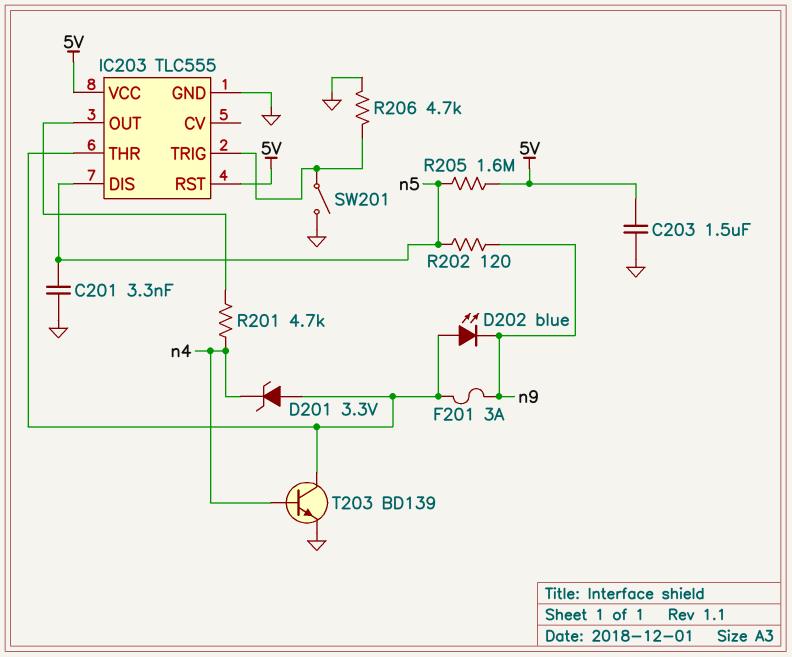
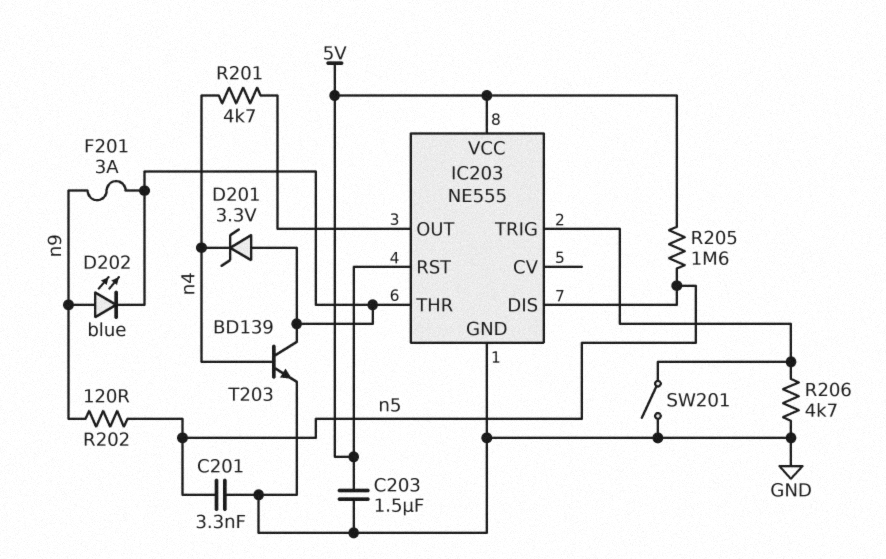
D202: LED blue (A IC203/THR, K n9) -> LED blue (A n9, K IC203/THR)
IC203: TLC555 -> NE555

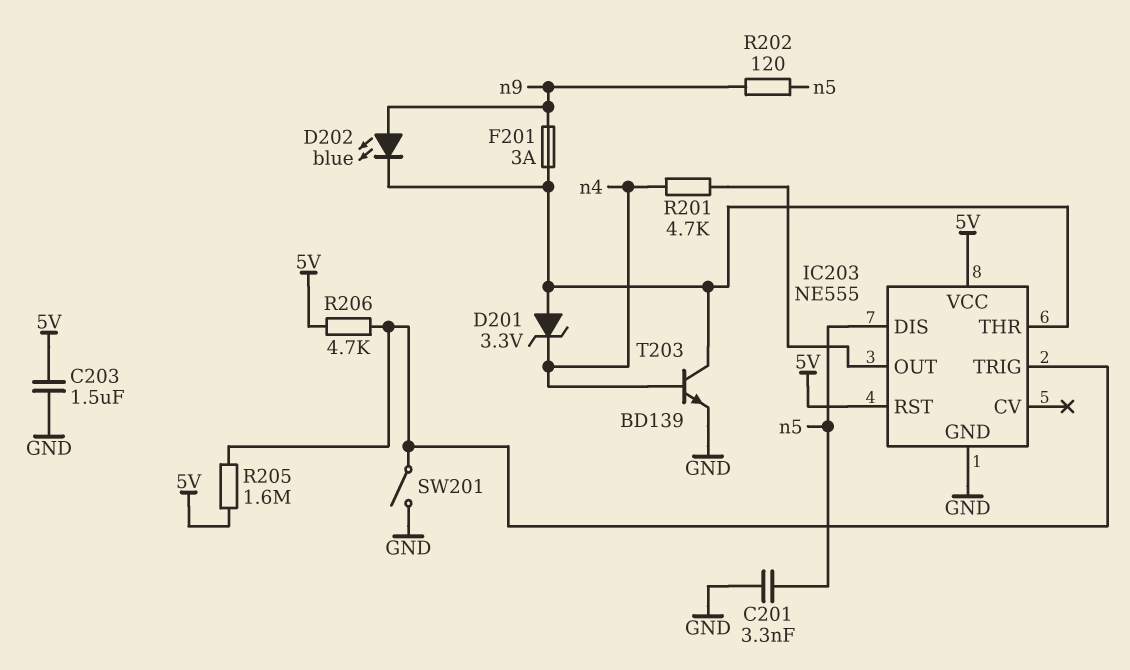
R205: 1.6M (5V, n5) -> 1.6M (5V, IC203/TRIG)
R206: 4.7k (GND, IC203/TRIG) -> 4.7k (5V, IC203/TRIG)

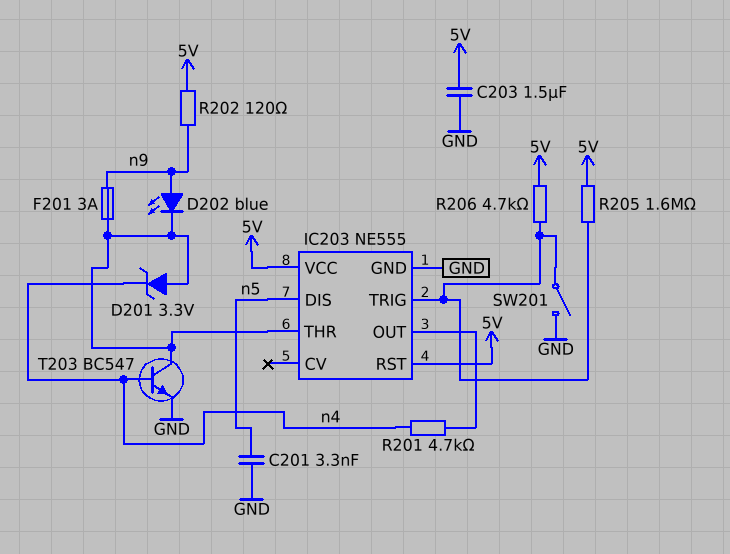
R202: 120 (n5, n9) -> 120 (5V, n9)
T203: NPN BD139 (B n4, C IC203/THR, E GND) -> NPN BC547 (B n4, C IC203/THR, E GND)

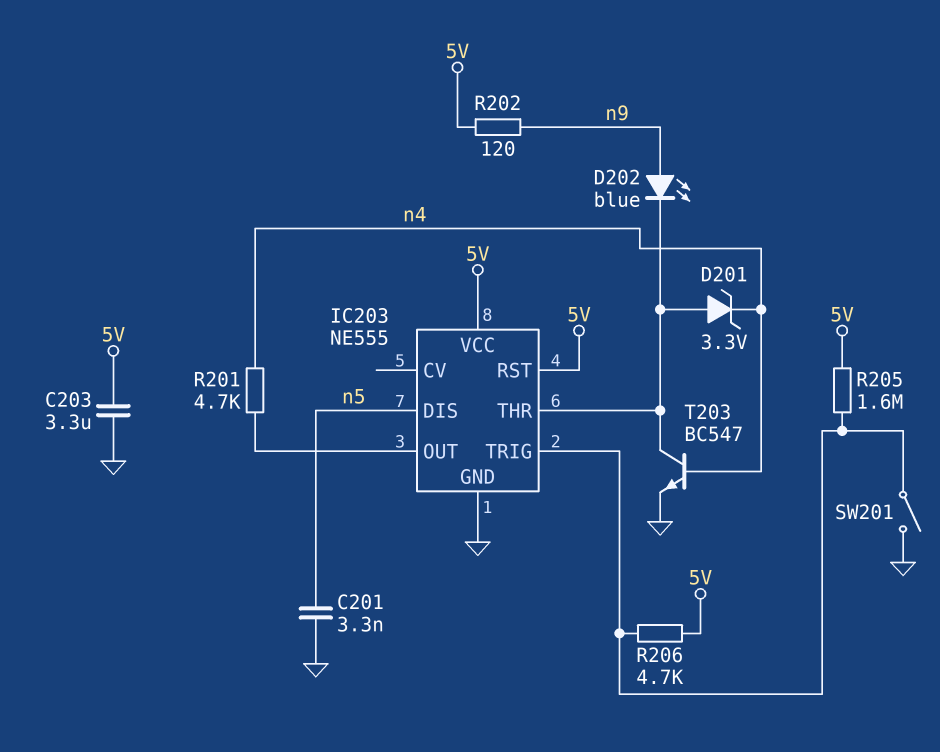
C203: 1.5uF (5V, GND) -> 3.3uF (5V, GND)
F201: 3A (IC203/THR, n9) -> none

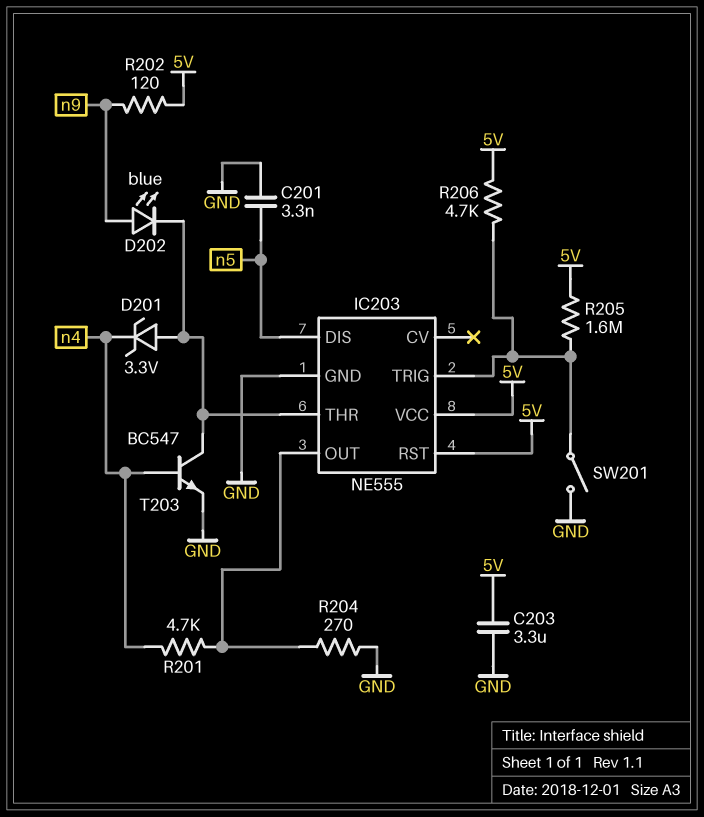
R204: none -> 270 (GND, IC203/OUT)

